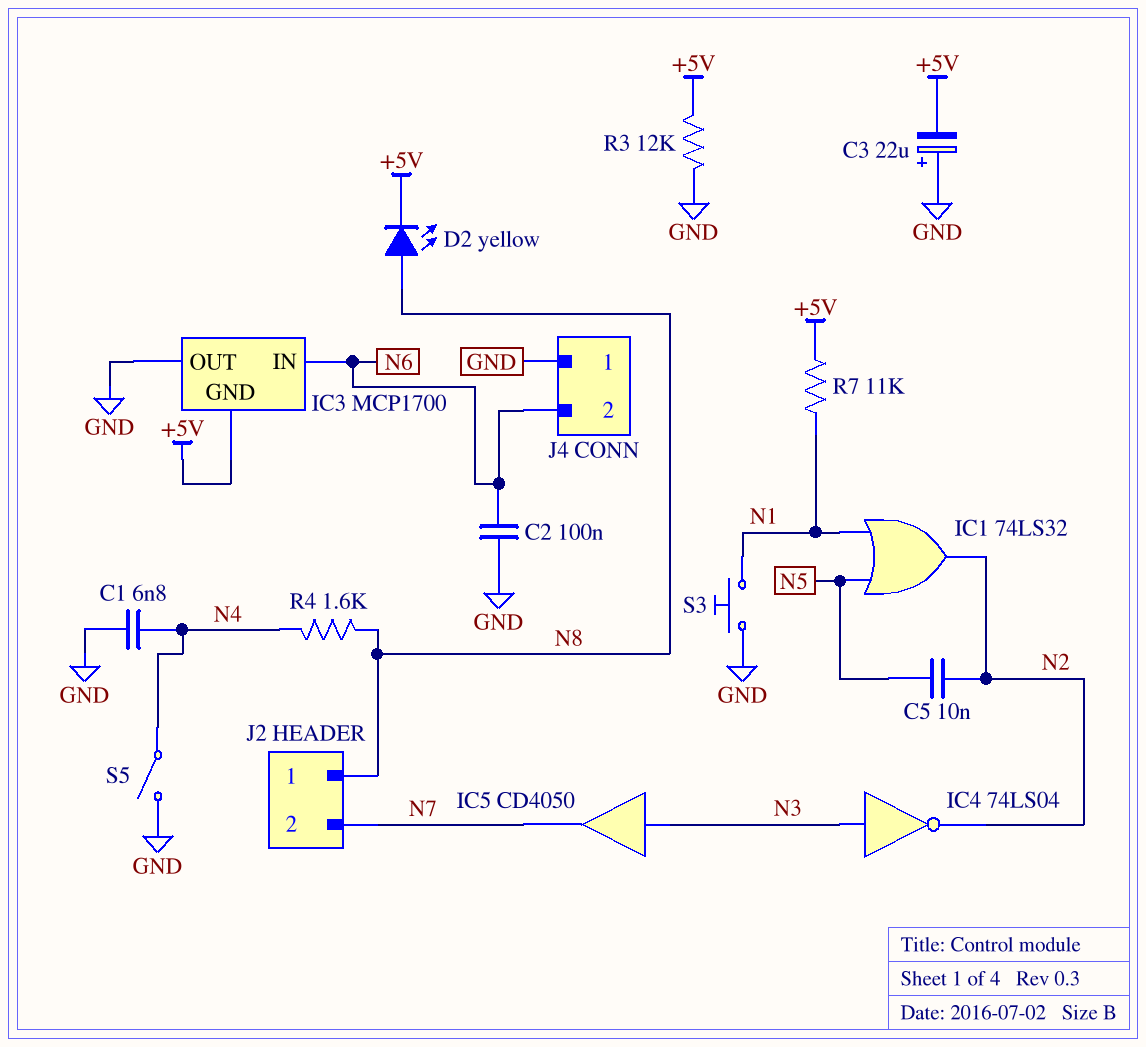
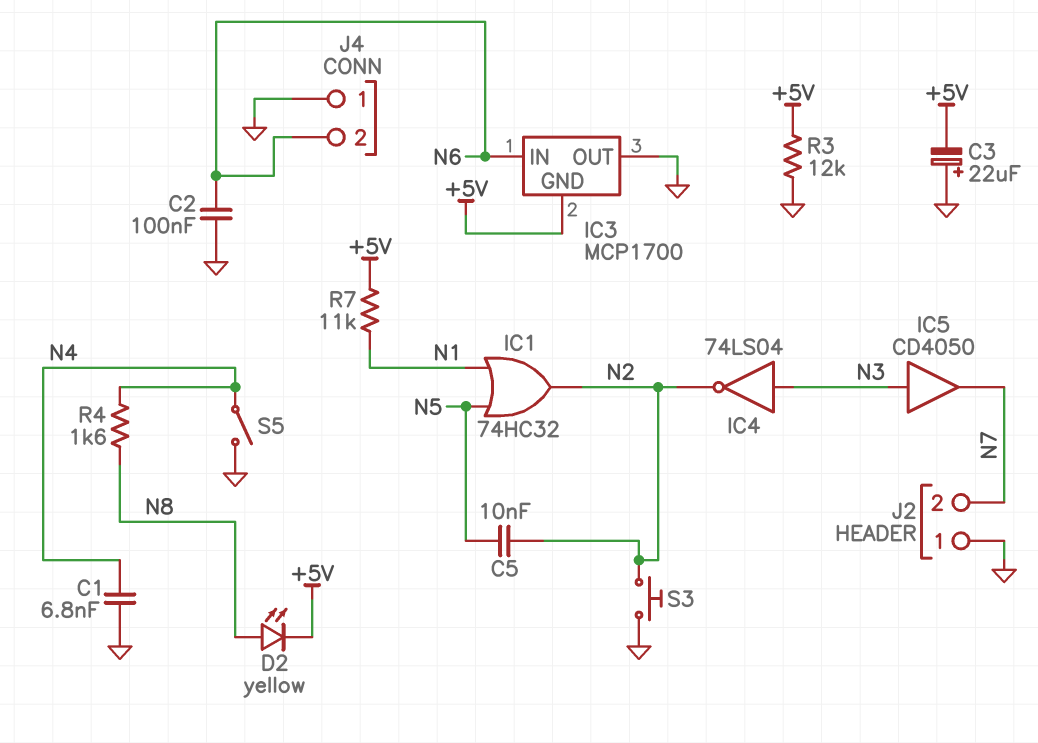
IC1: OR 74LS32 (in N1, in N5, out N2) -> OR 74HC32 (in N1, in N5, out N2)
J2 pin 1: N8 -> GND
S3: button (GND, N1) -> button (GND, N2)

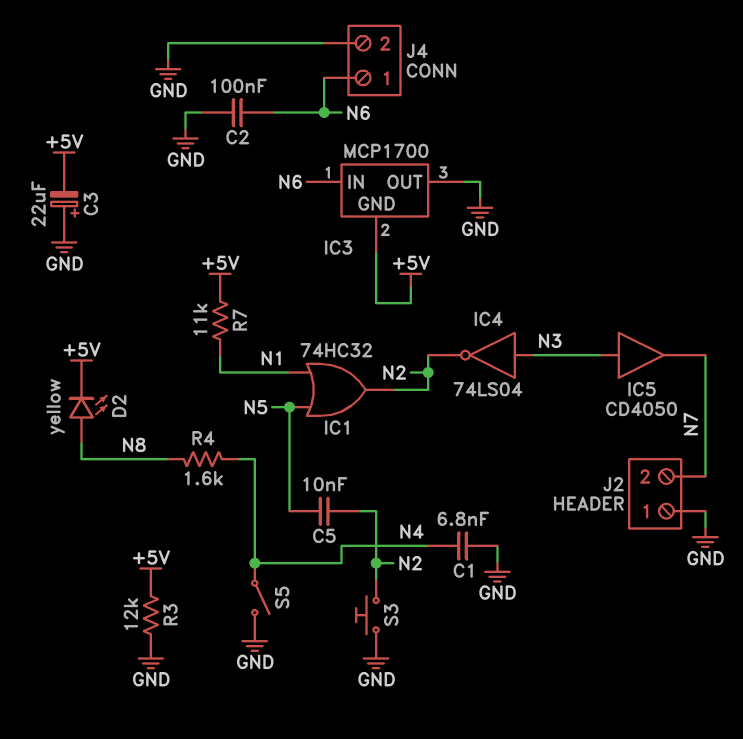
J4 pin 1: GND -> N6
J4 pin 2: N6 -> GND

